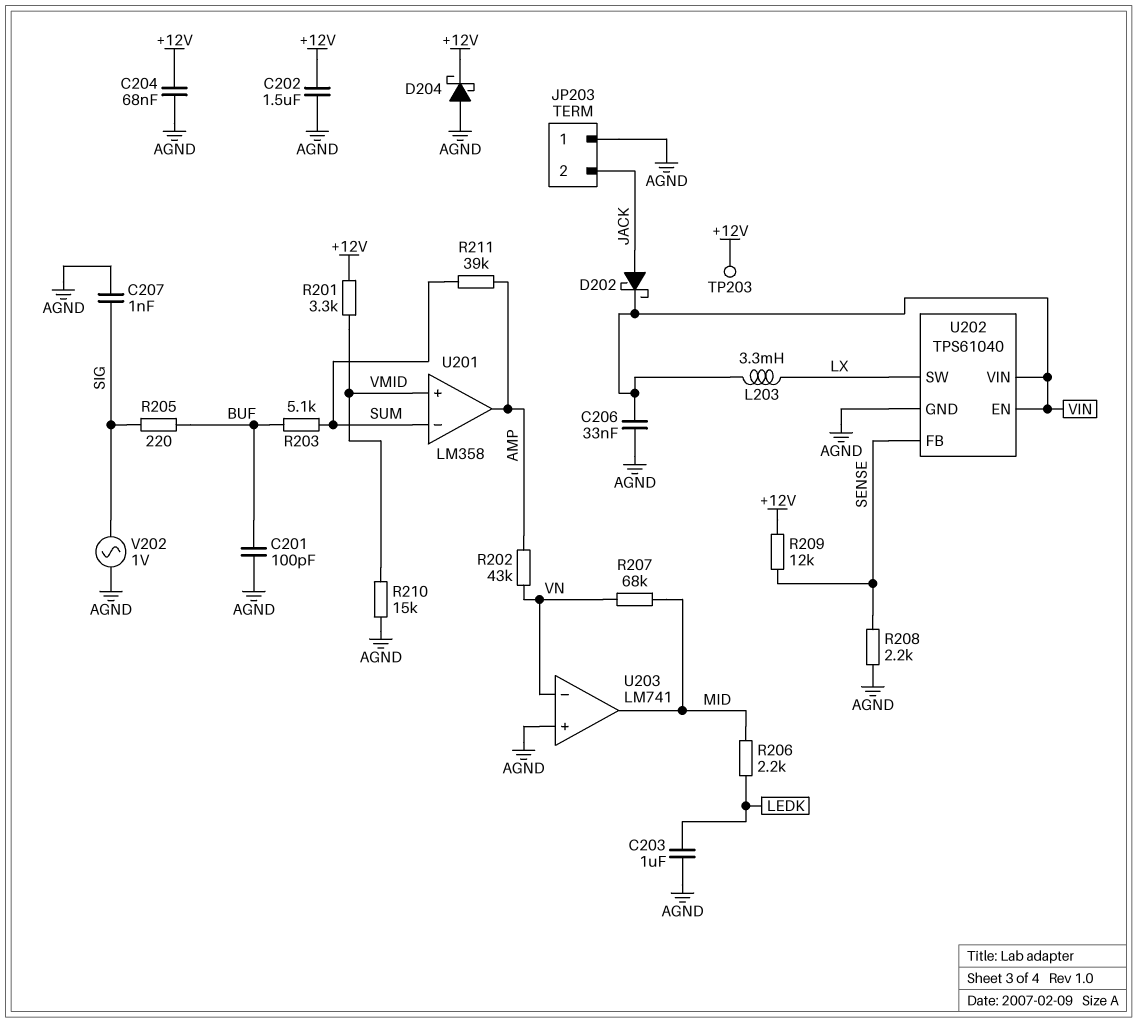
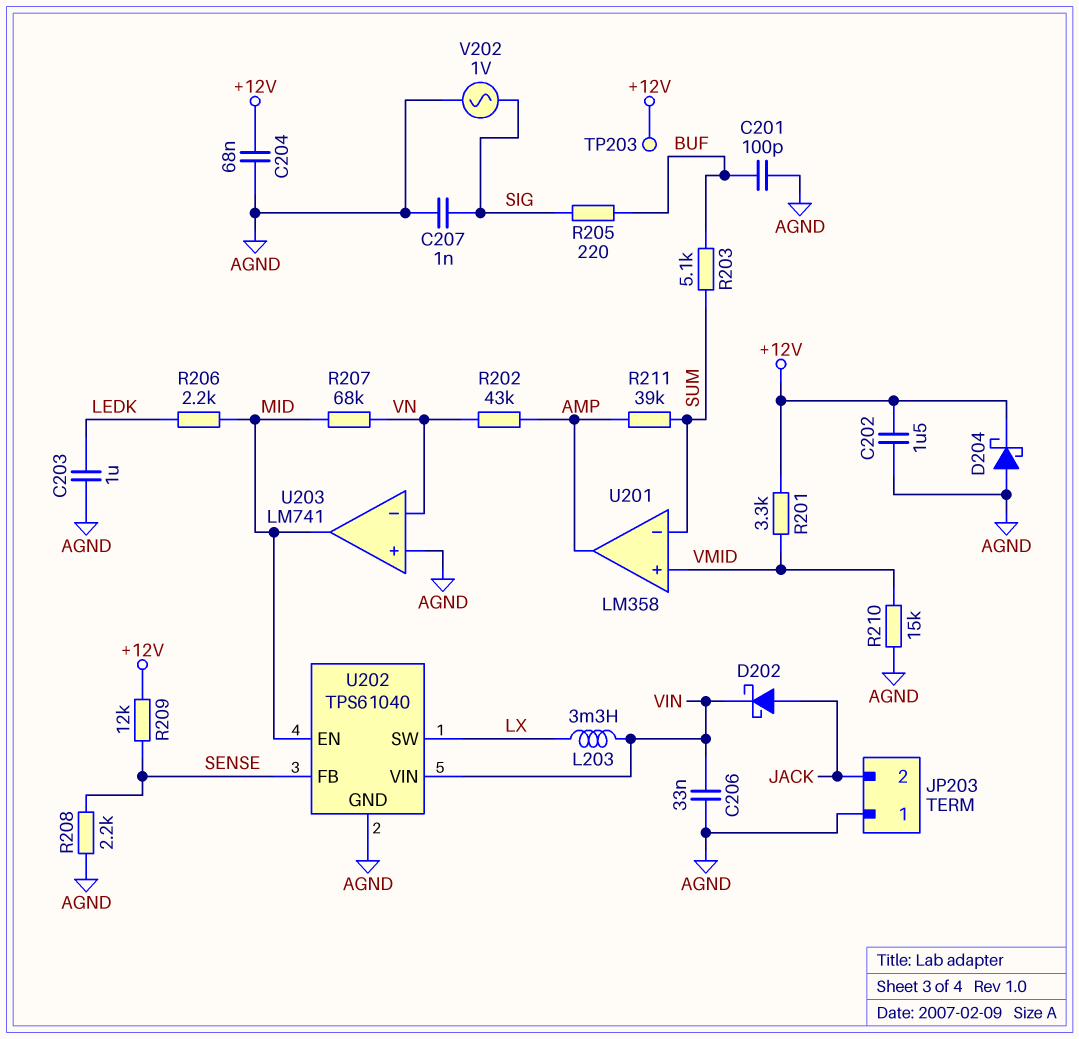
U202 pin EN: VIN -> MID

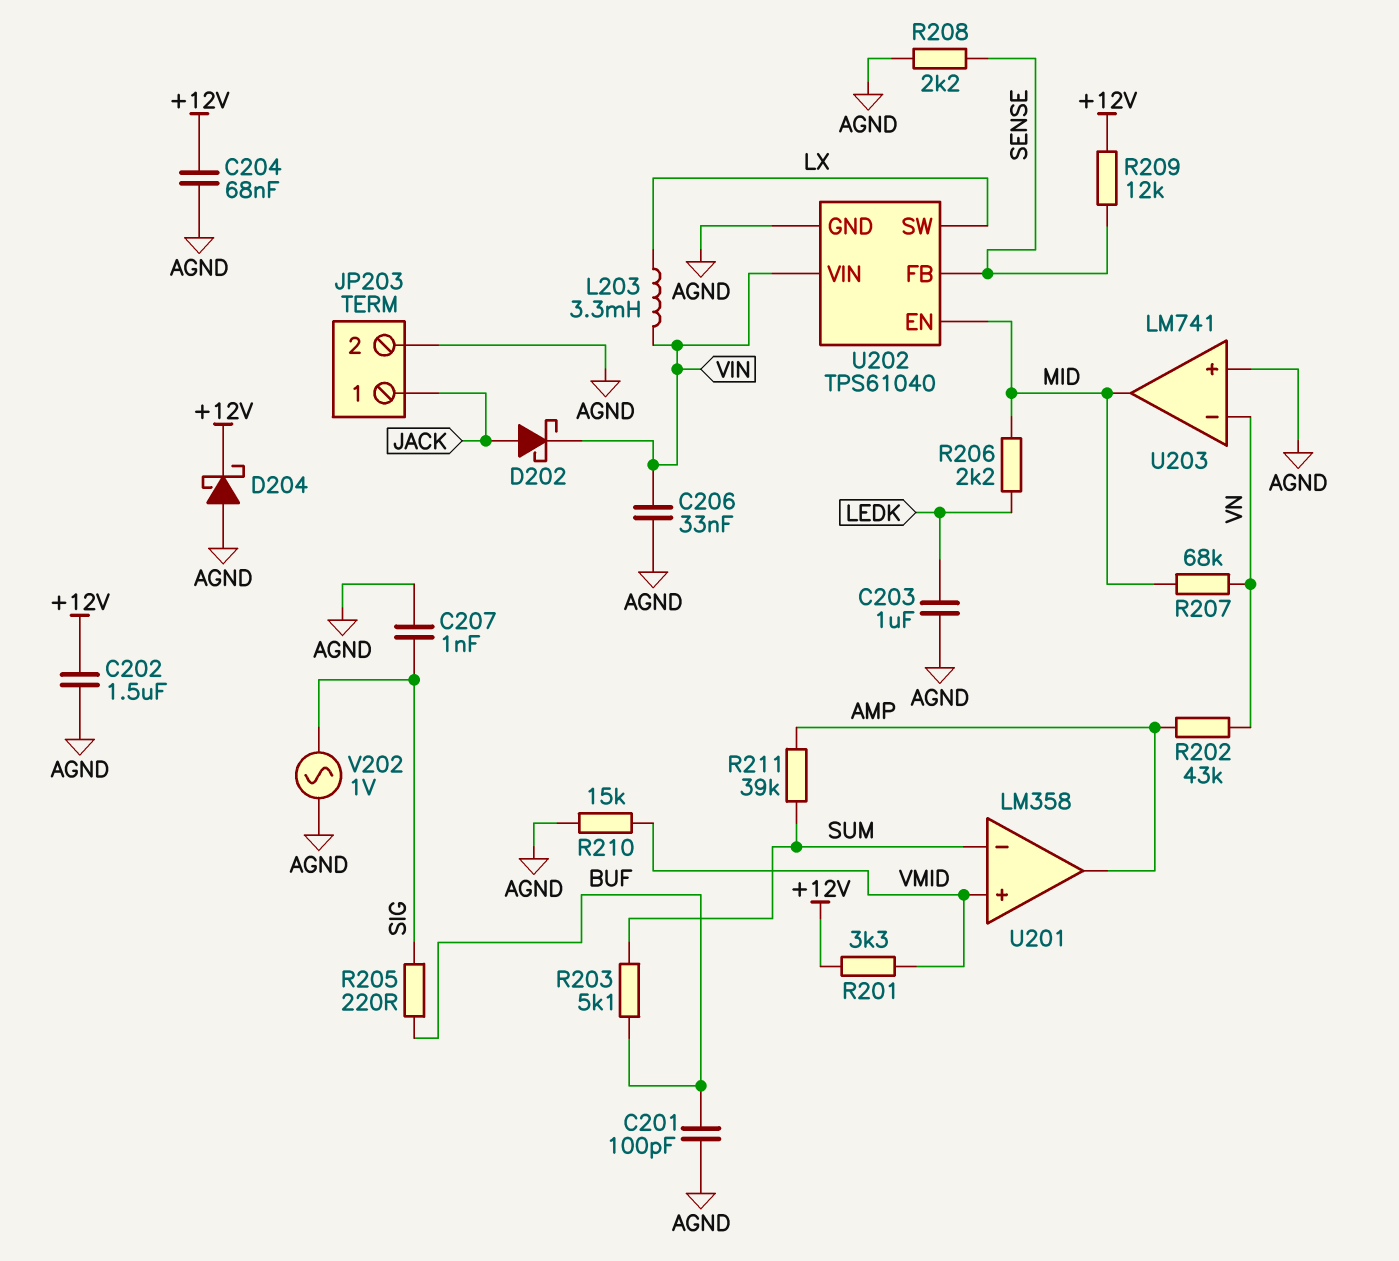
JP203 pin 1: AGND -> JACK
JP203 pin 2: JACK -> AGND
TP203: test point (+12V) -> none

